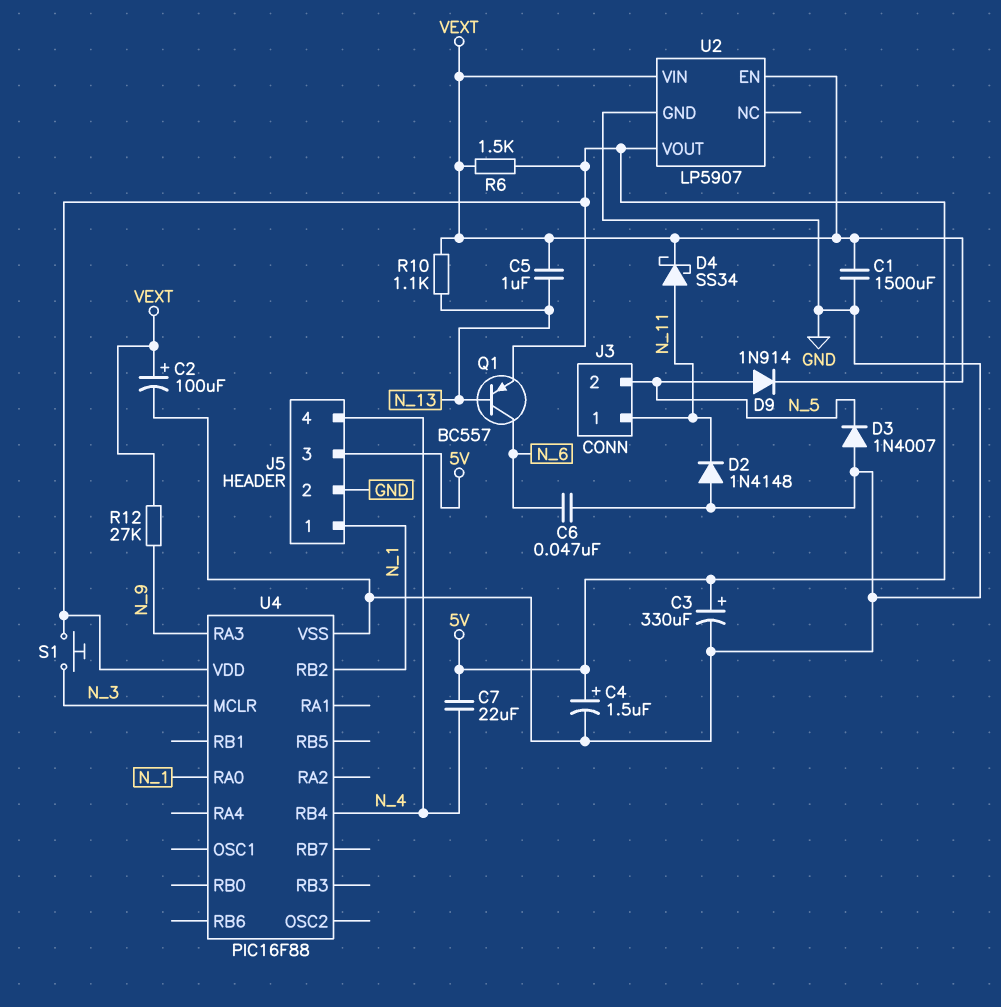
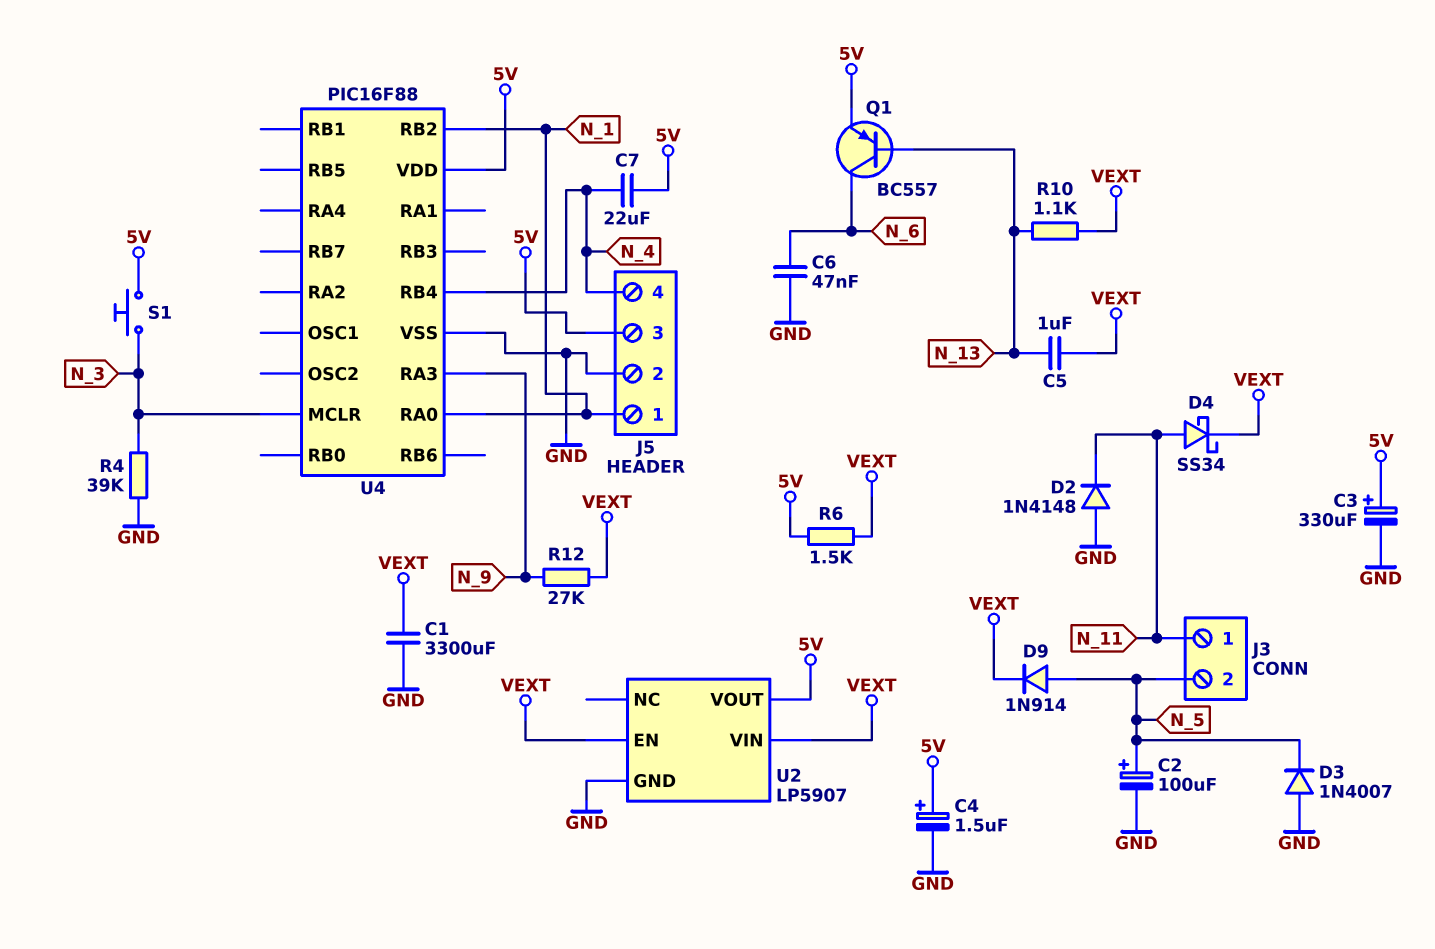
C1: 1500uF (GND, VEXT) -> 3300uF (GND, VEXT)
C2: 100uF (plus VEXT, minus GND) -> 100uF (plus N_5, minus GND)
R4: none -> 39k (GND, N_3)

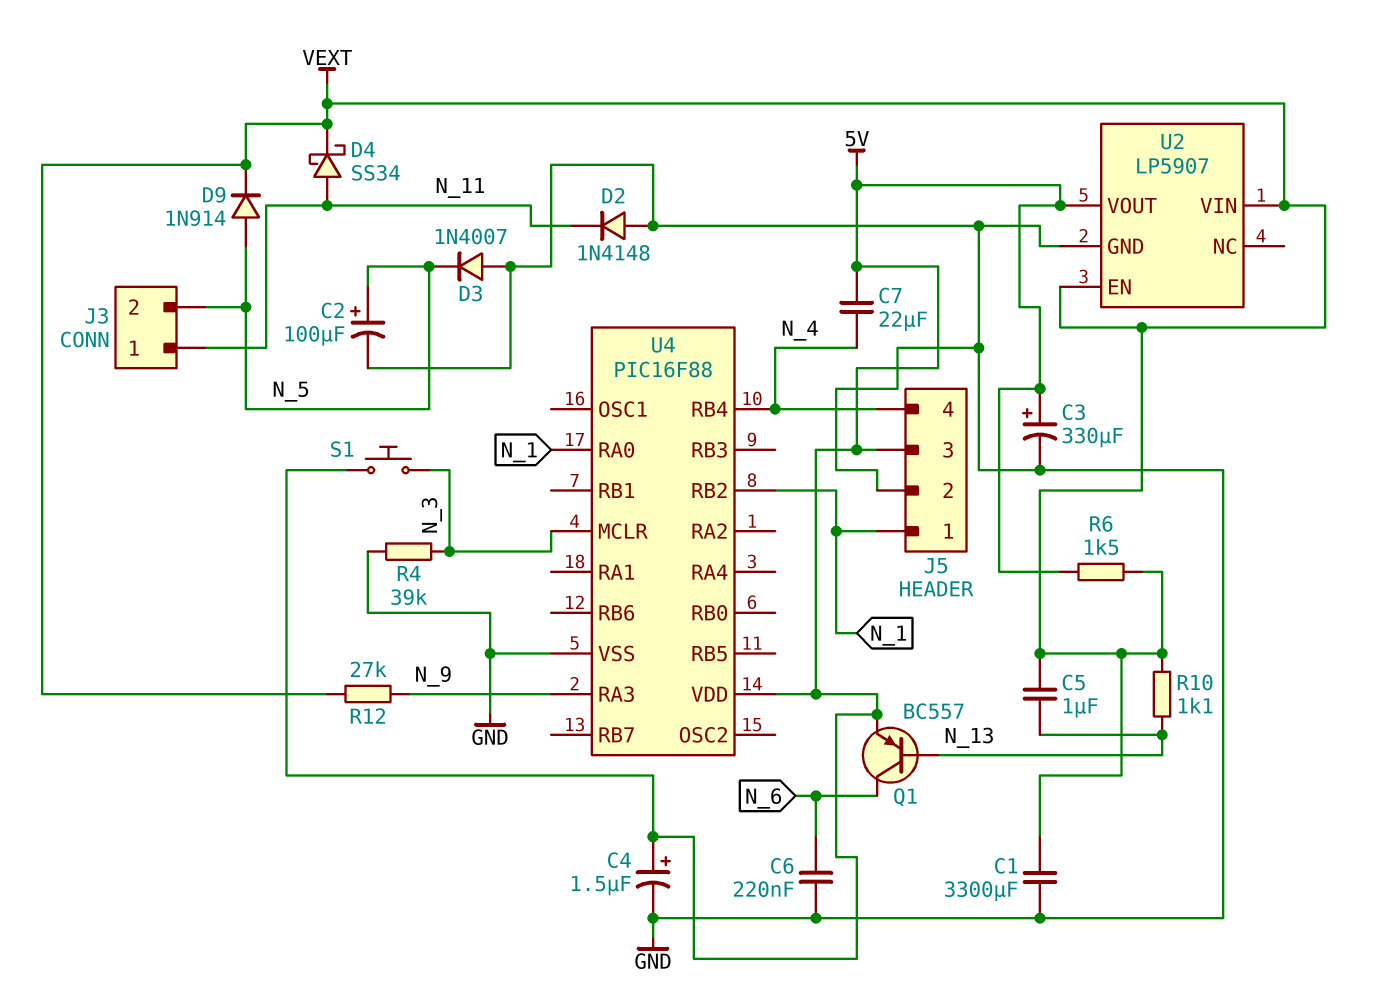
C6: 47nF (GND, N_6) -> 220nF (GND, N_6)

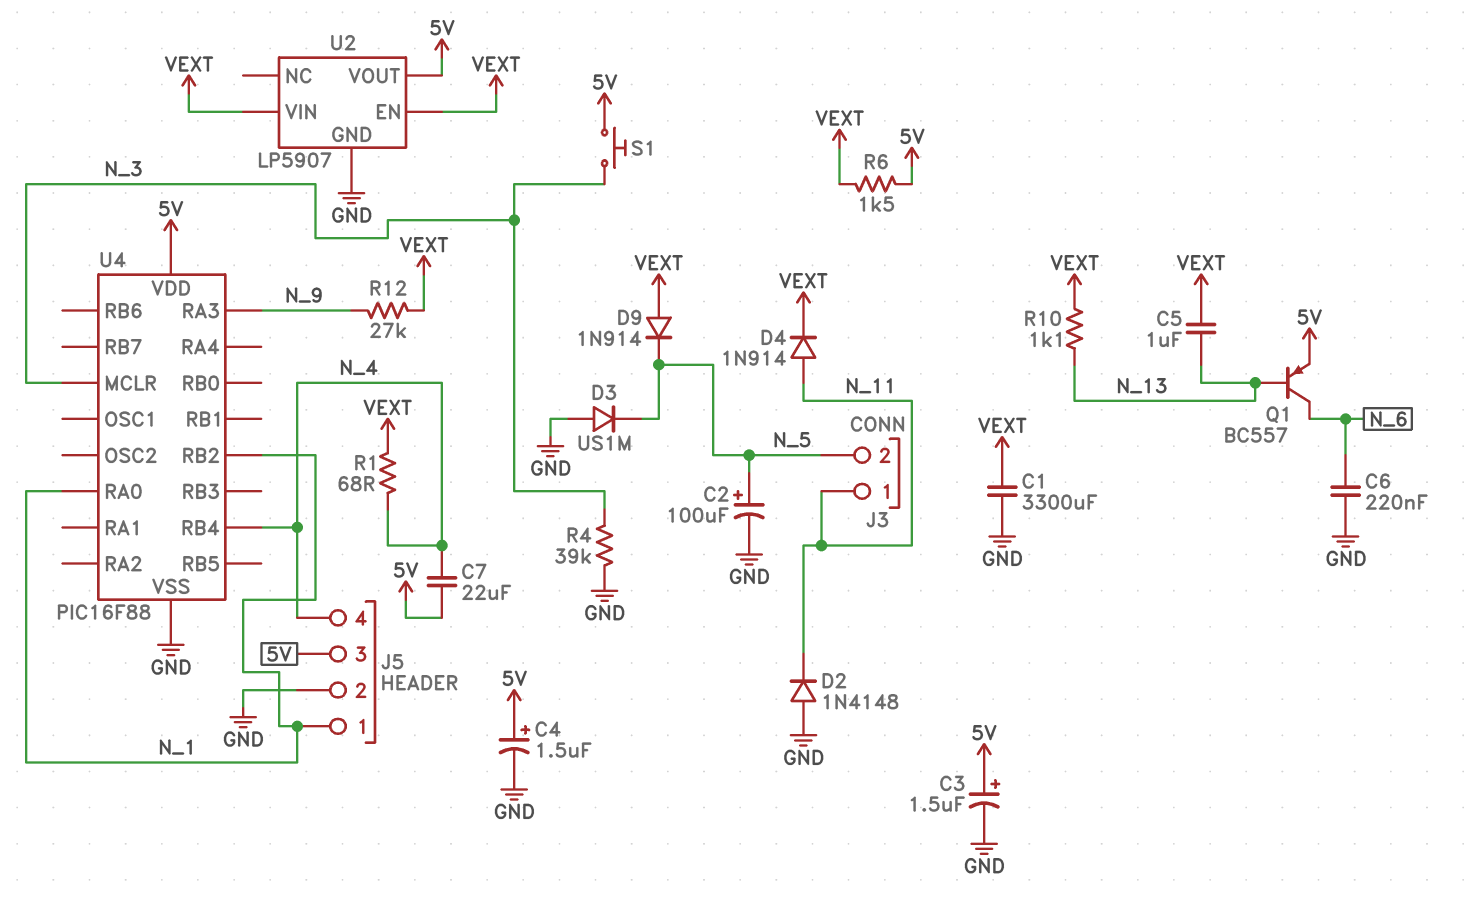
C3: 330uF (plus 5V, minus GND) -> 1.5uF (plus 5V, minus GND)
D3: diode 1N4007 (A GND, K N_5) -> diode US1M (A GND, K N_5)
D4: schottky SS34 (A N_11, K VEXT) -> diode 1N914 (A N_11, K VEXT)
D9: diode 1N914 (A N_5, K VEXT) -> diode 1N914 (A VEXT, K N_5)
R1: none -> 68 (N_4, VEXT)

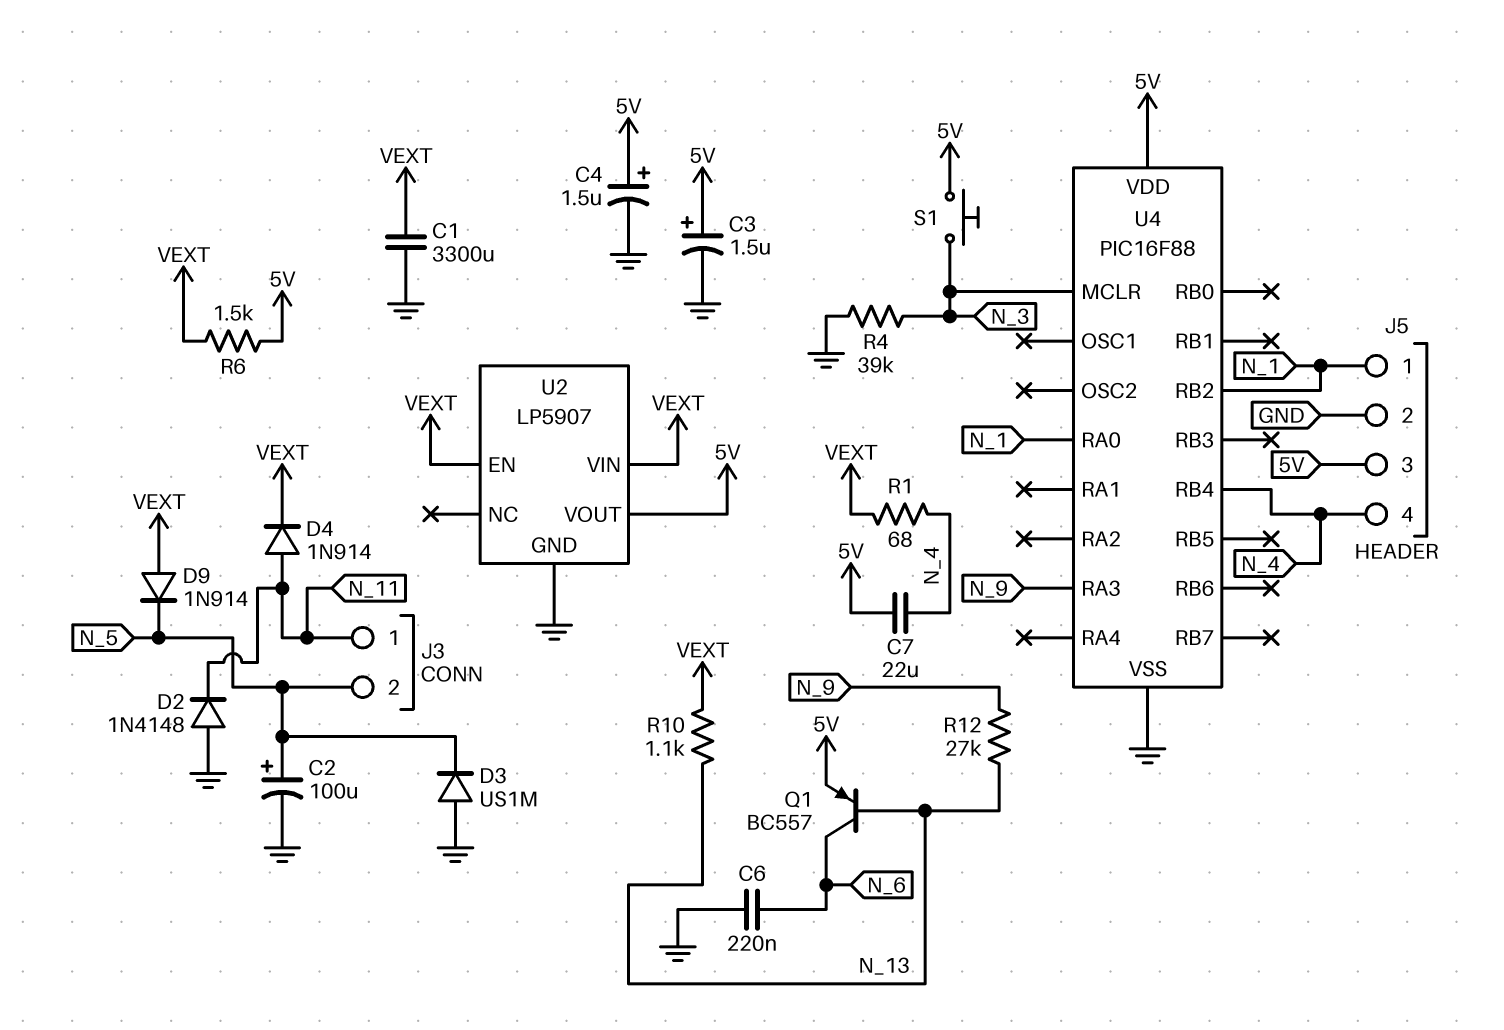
C5: 1uF (N_13, VEXT) -> none
R12: 27k (N_9, VEXT) -> 27k (N_9, N_13)

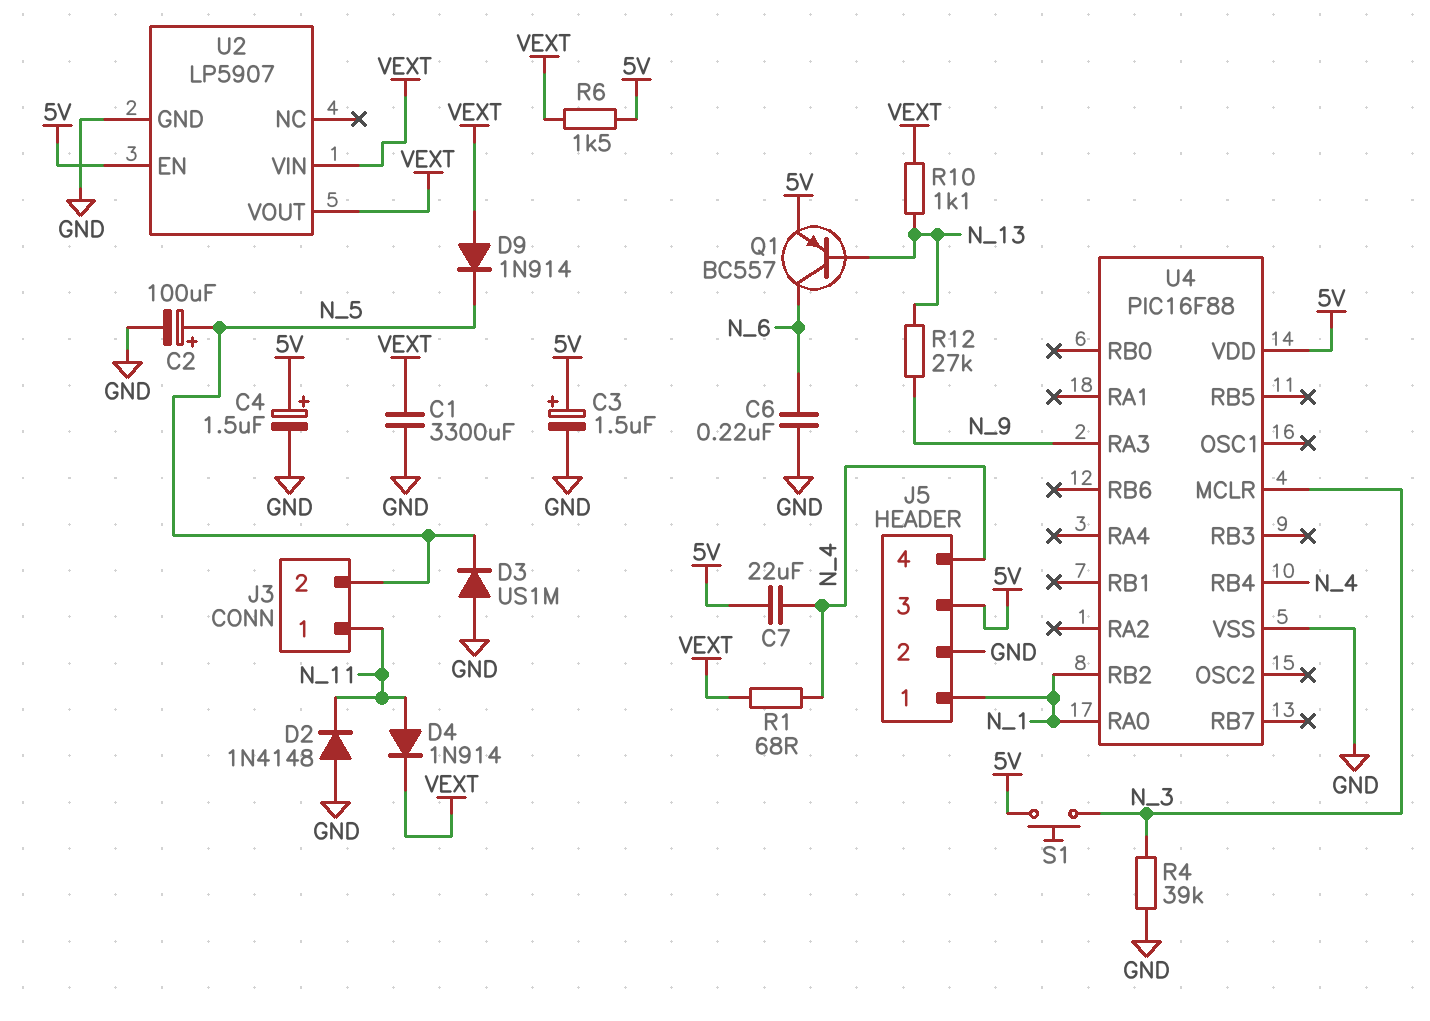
U2 pin EN: VEXT -> 5V
U2 pin VOUT: 5V -> VEXT

